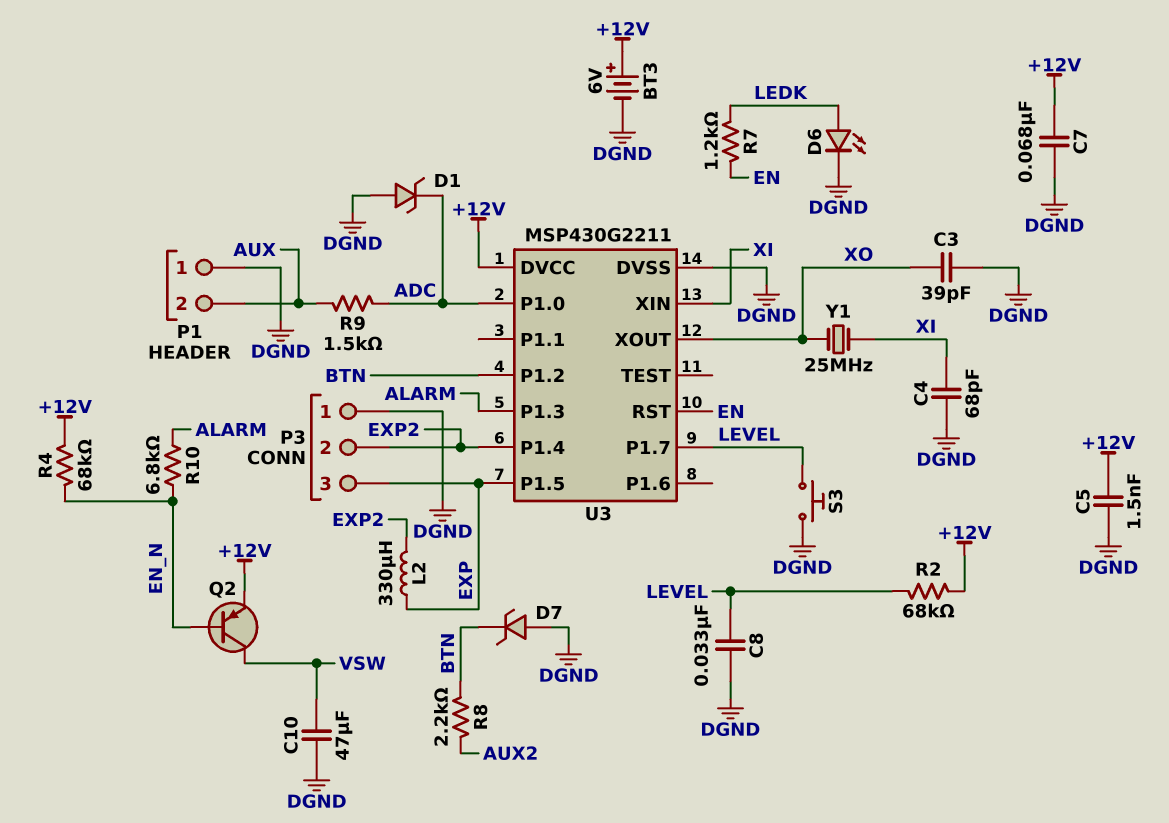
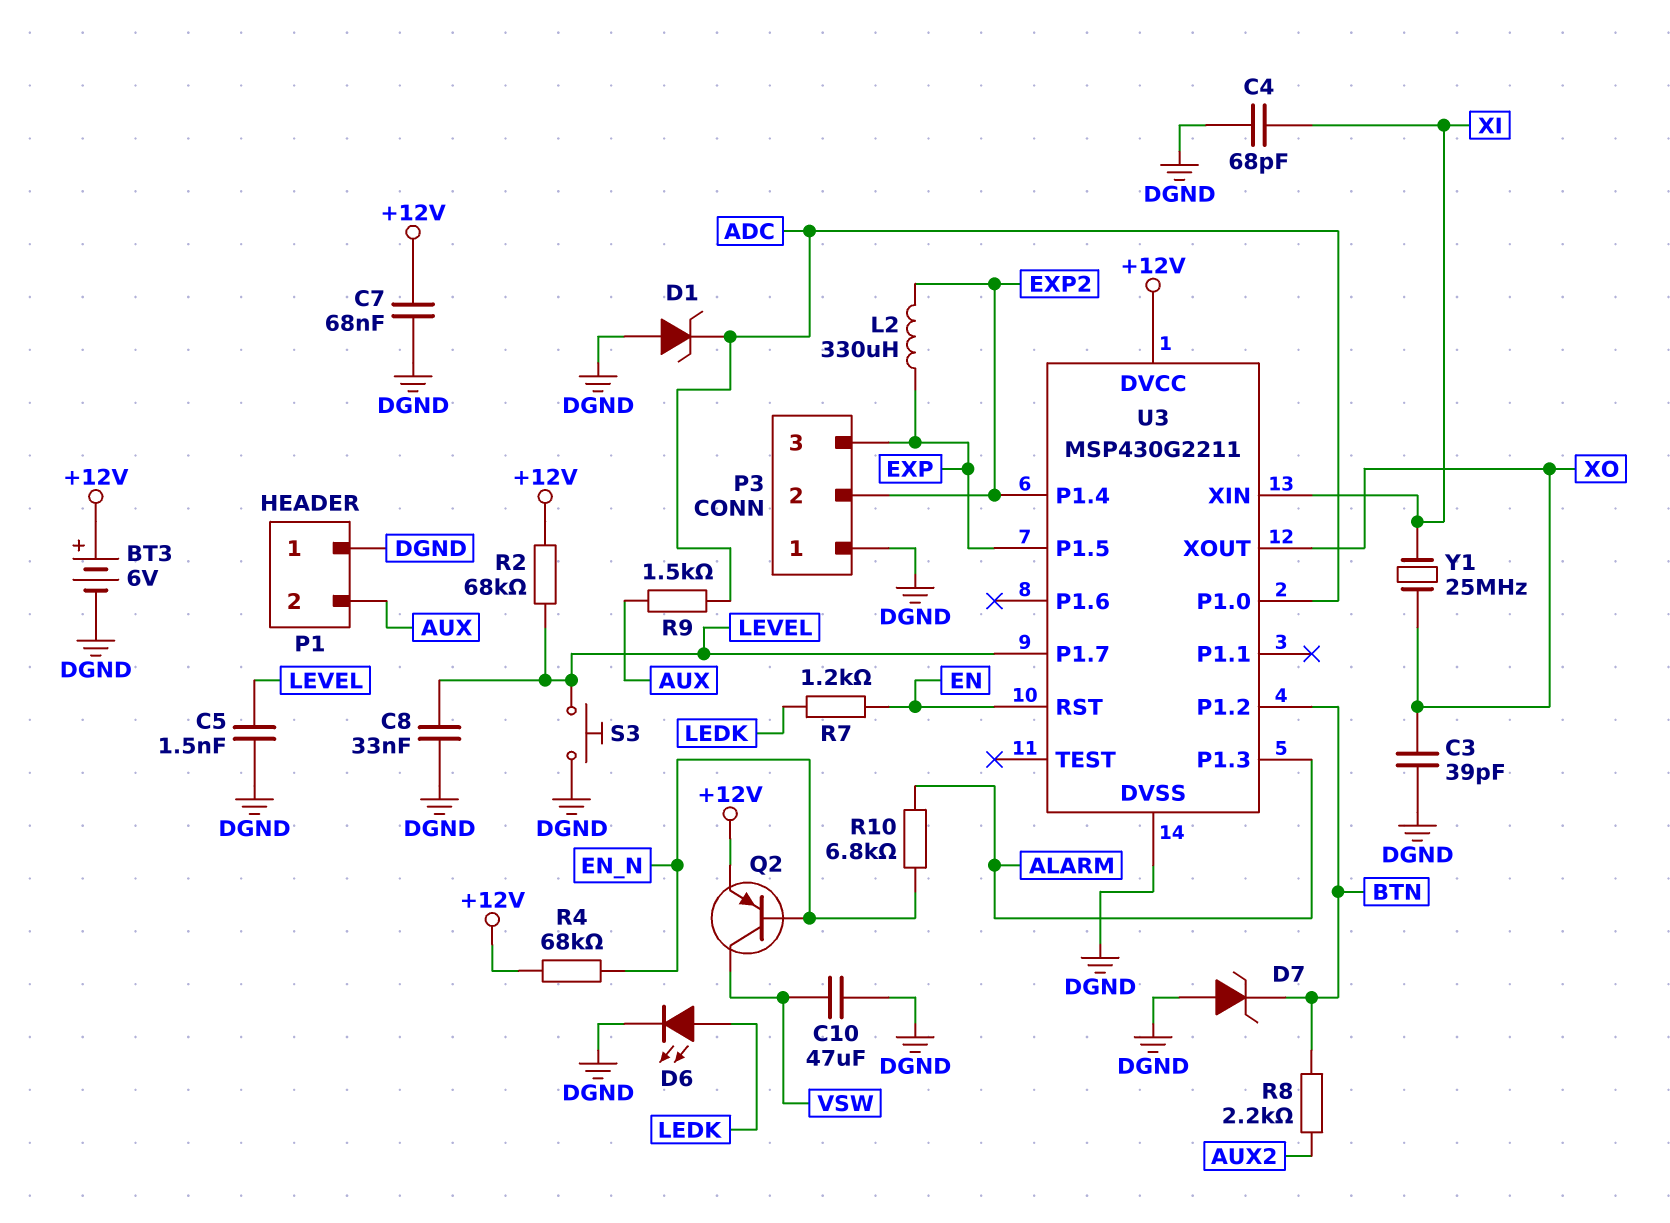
C5: 1.5nF (+12V, DGND) -> 1.5nF (DGND, LEVEL)

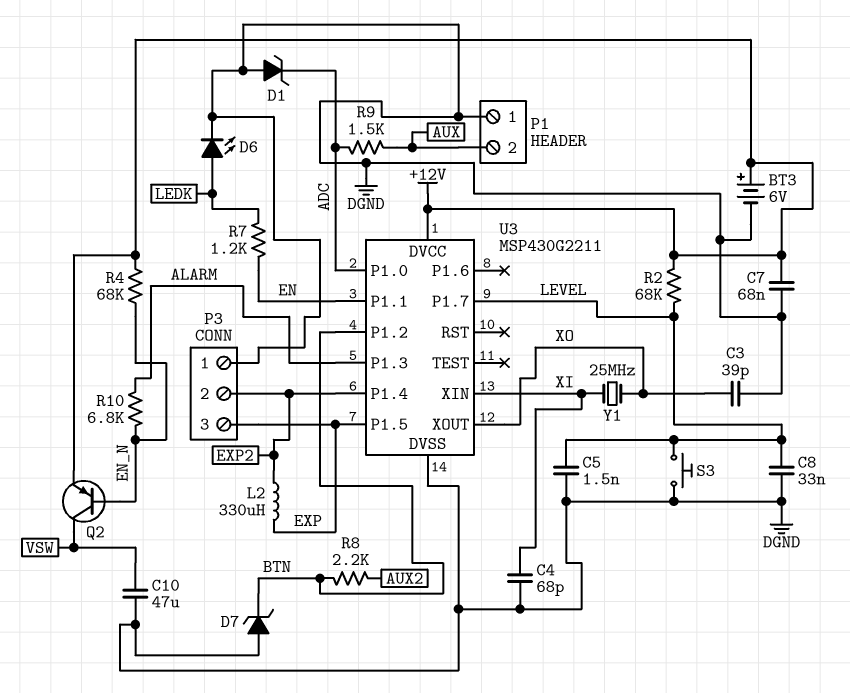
U3 pin P1.1: none -> EN
U3 pin RST: EN -> none

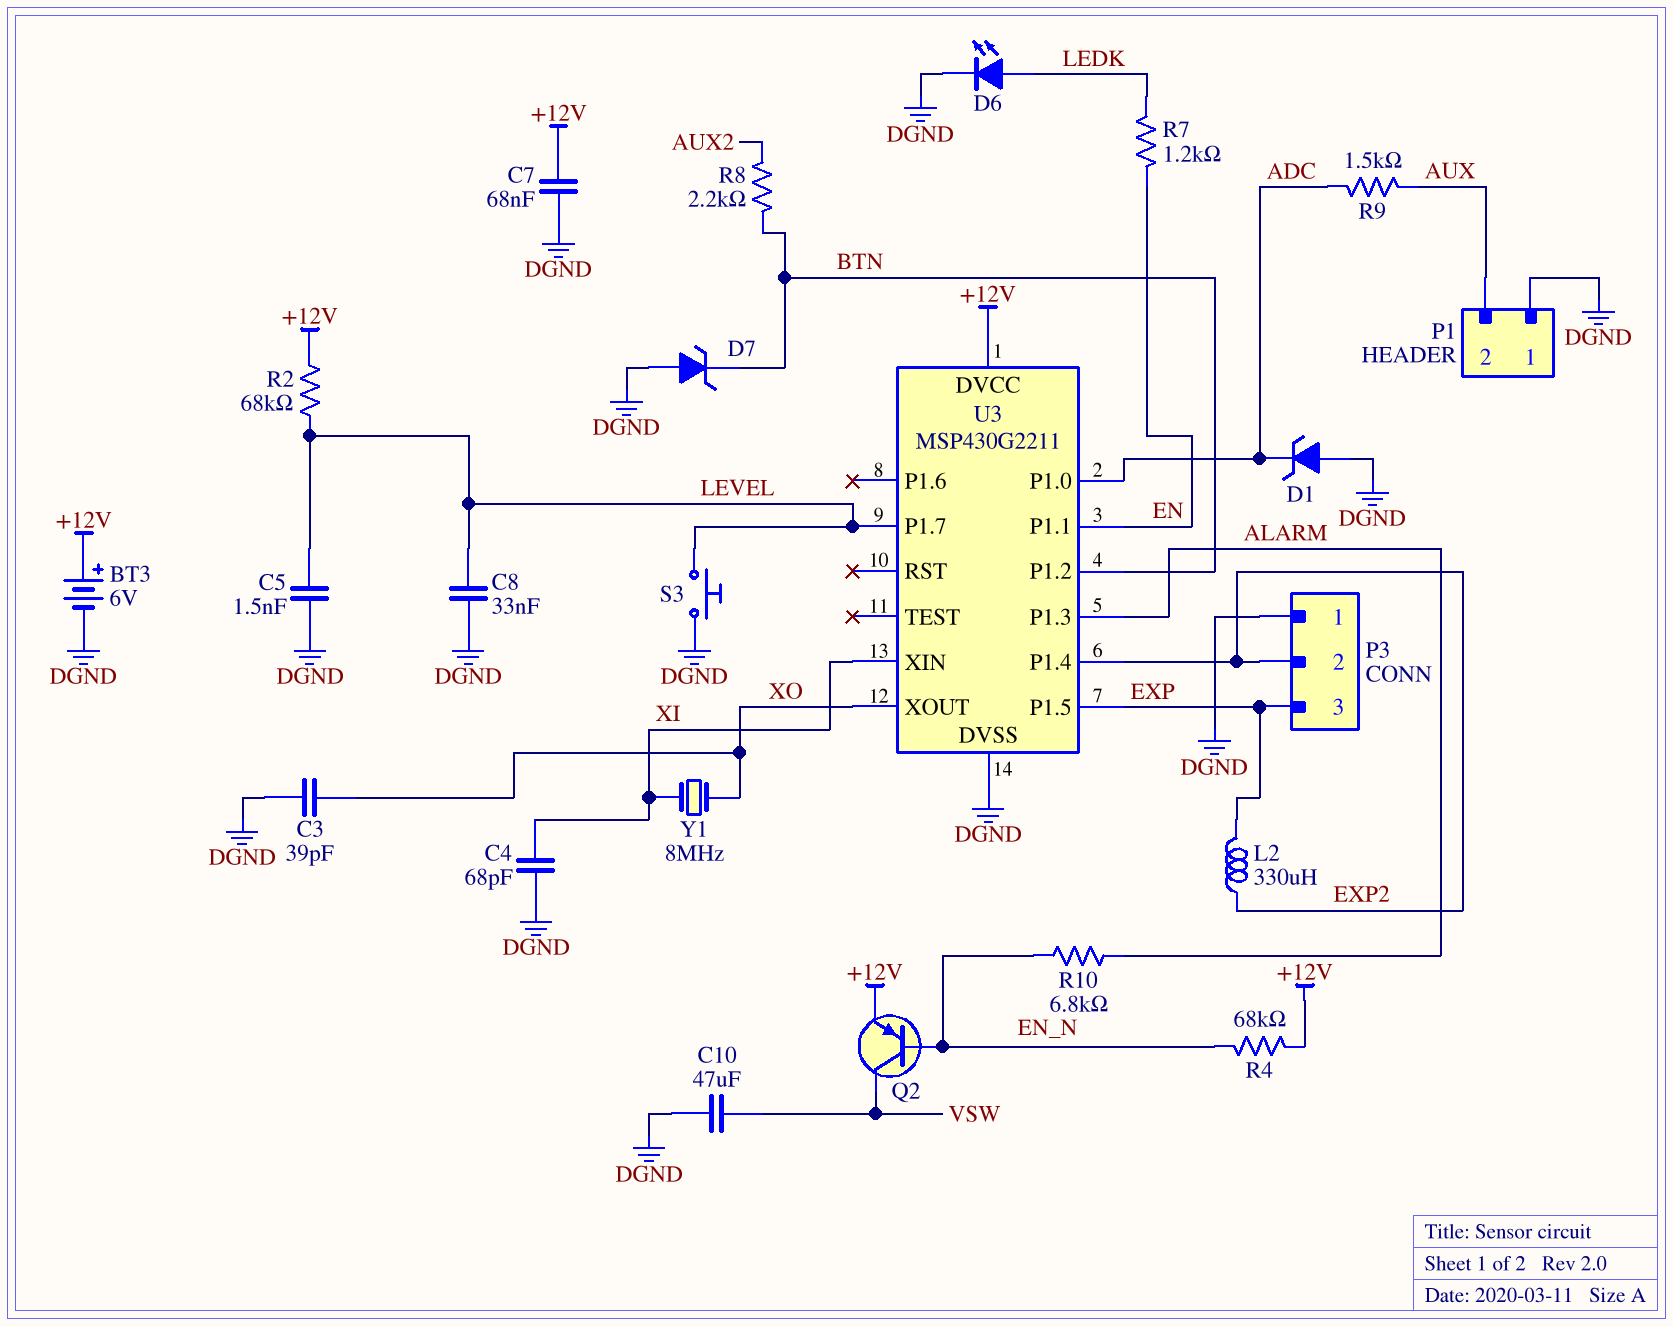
Y1: 25MHz (XI, XO) -> 8MHz (XI, XO)

